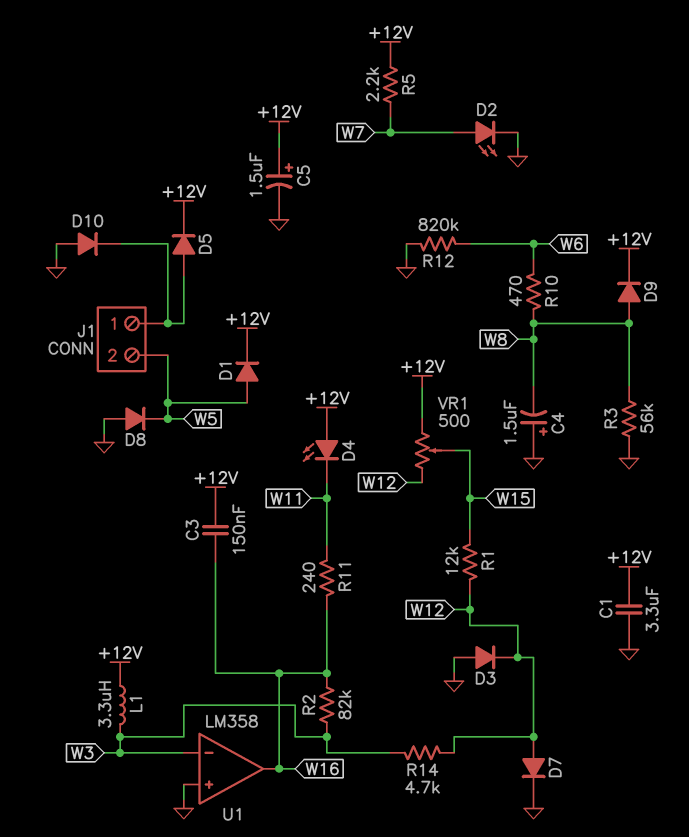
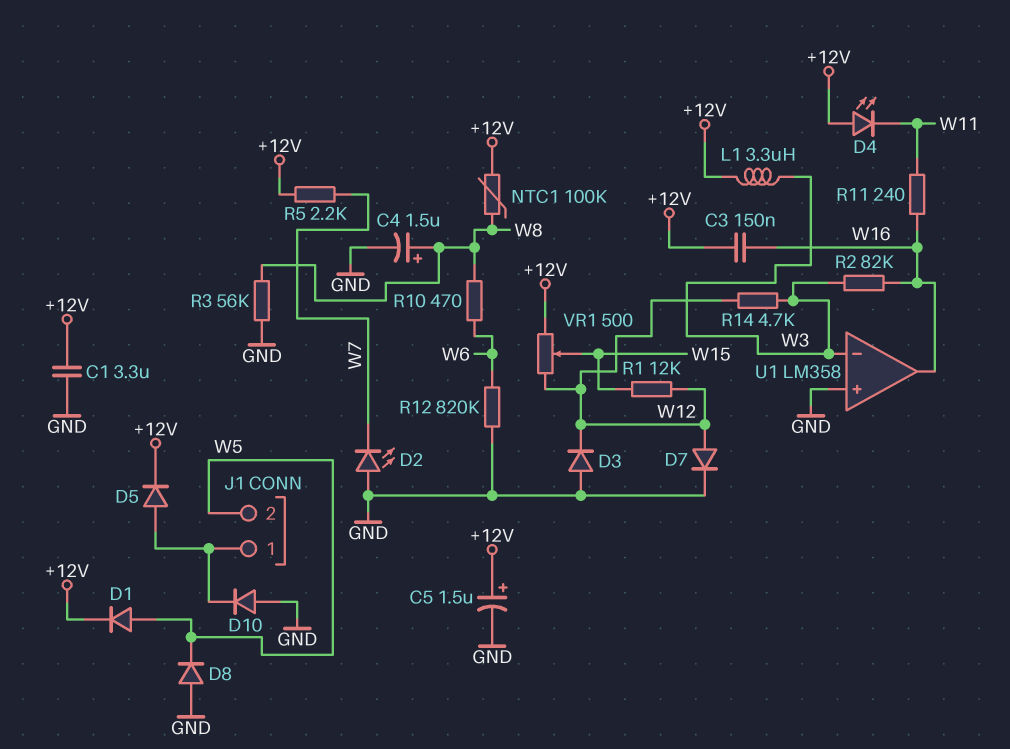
C4: 1.5uF (plus GND, minus W8) -> 1.5uF (plus W8, minus GND)
D2: LED (A W7, K GND) -> LED (A GND, K W7)
D9: diode (A W8, K +12V) -> none
NTC1: none -> 100k (+12V, W8)

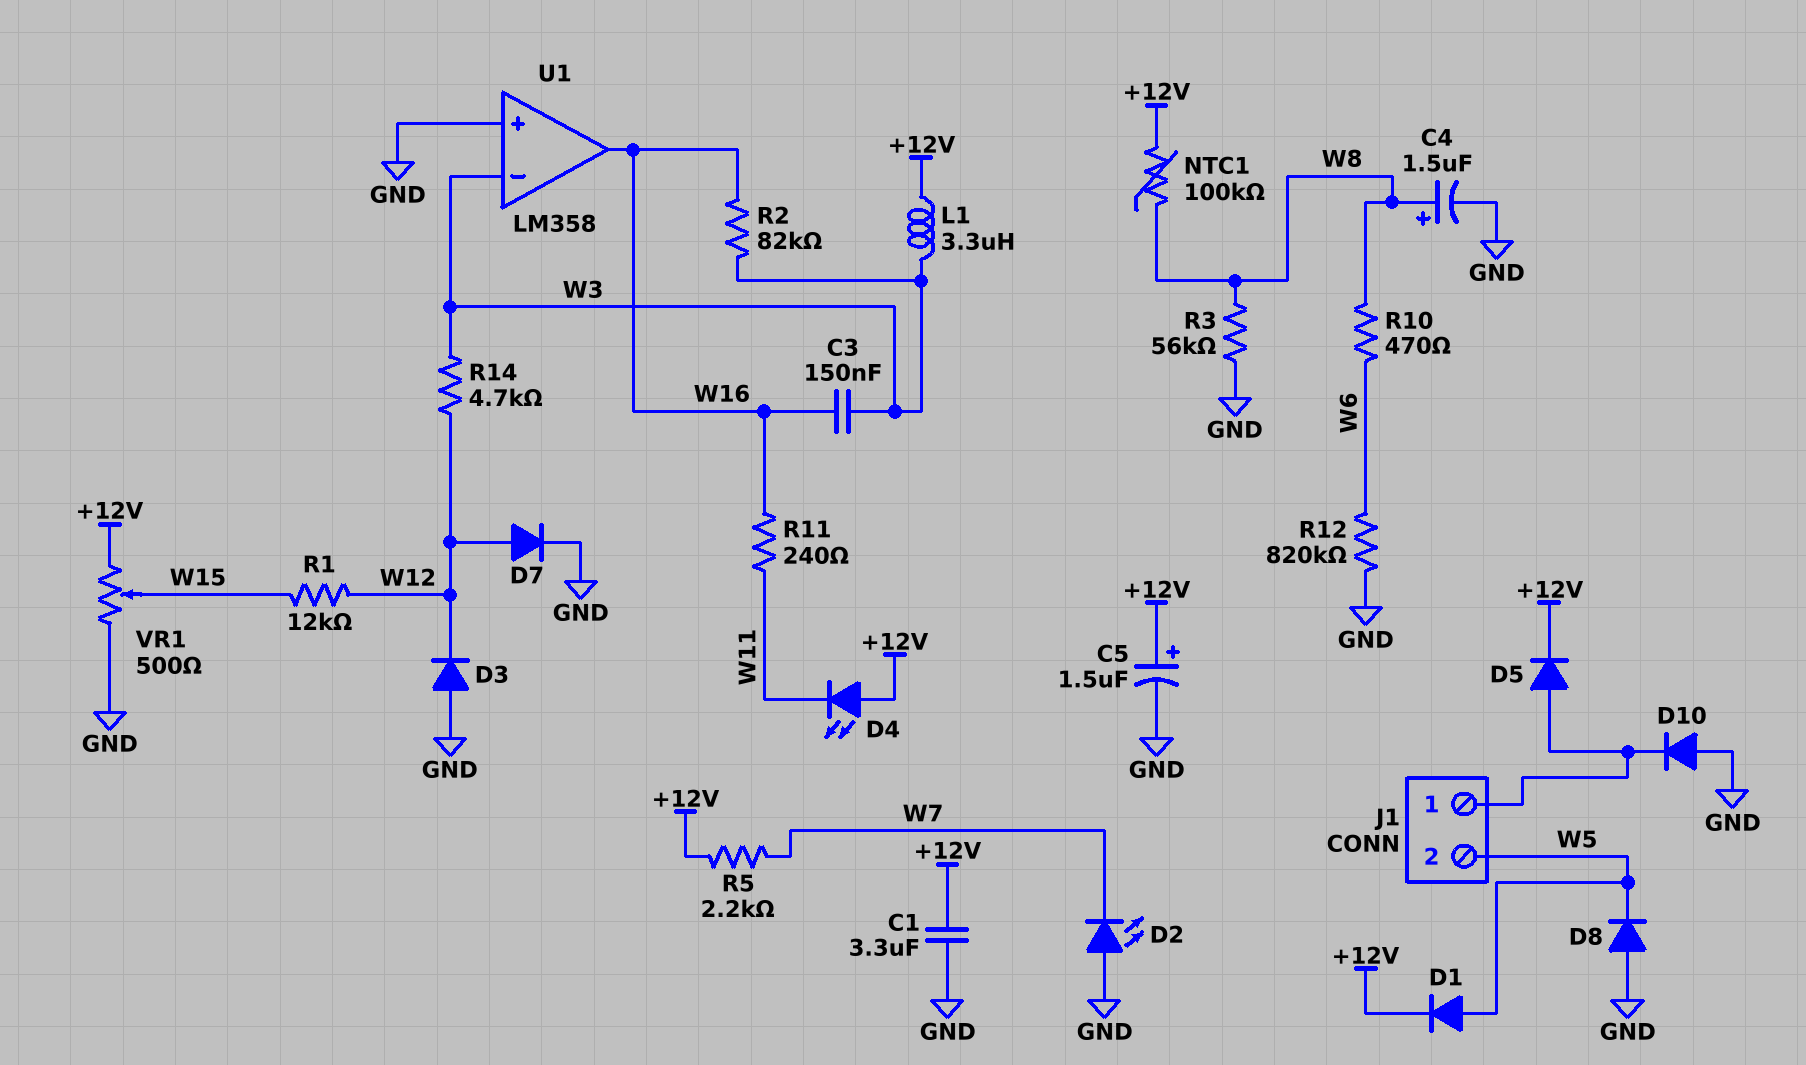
C3: 150nF (+12V, W16) -> 150nF (W3, W16)
VR1: 500 (+12V, W12, wiper W15) -> 500 (+12V, GND, wiper W15)

